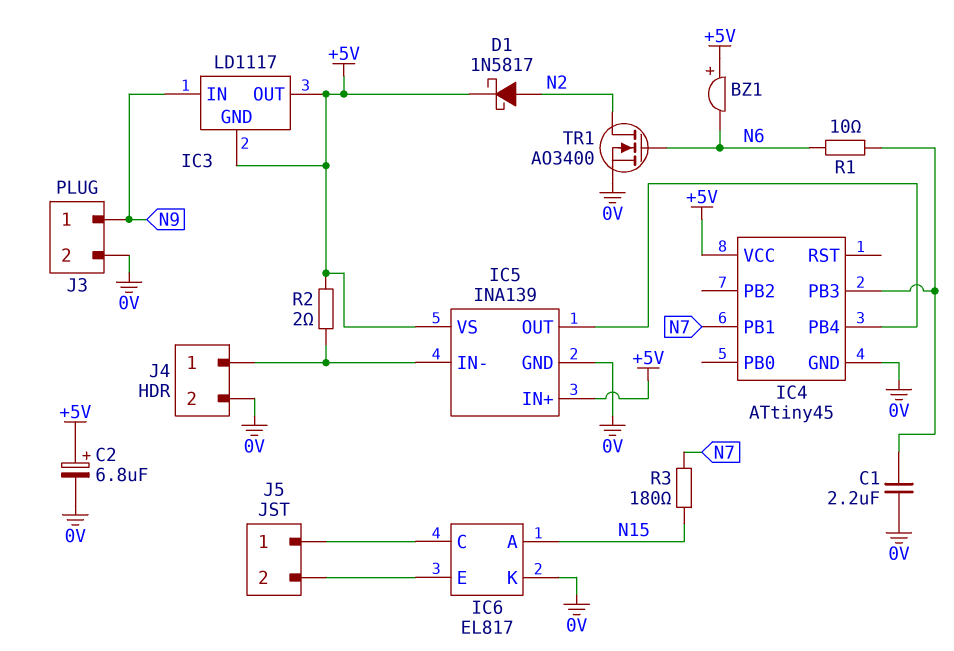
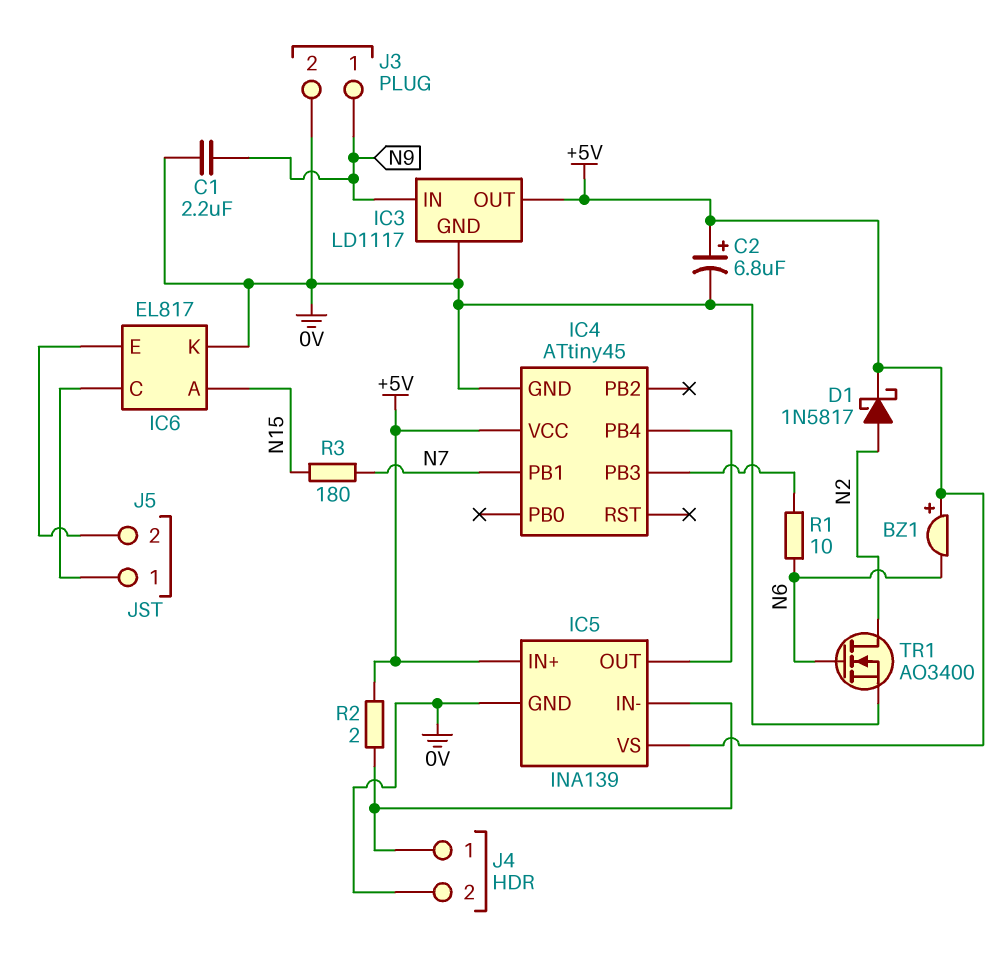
C1: 2.2uF (0V, IC4/PB3) -> 2.2uF (0V, N9)
IC3 pin GND: +5V -> 0V

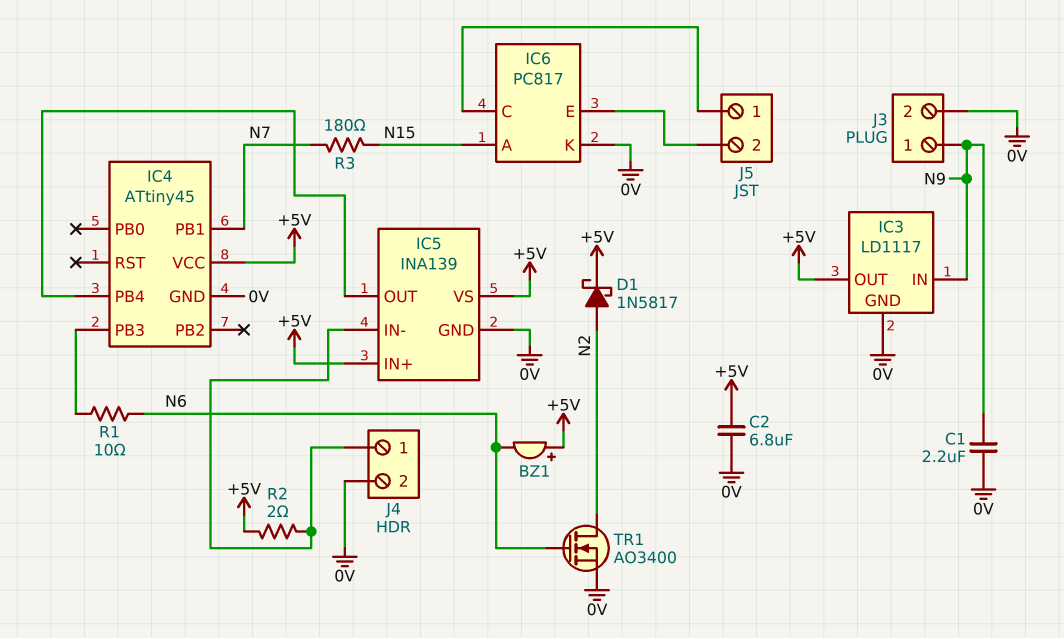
C2: 6.8uF (plus +5V, minus 0V) -> 6.8uF (+5V, 0V)
IC6: EL817 -> PC817

